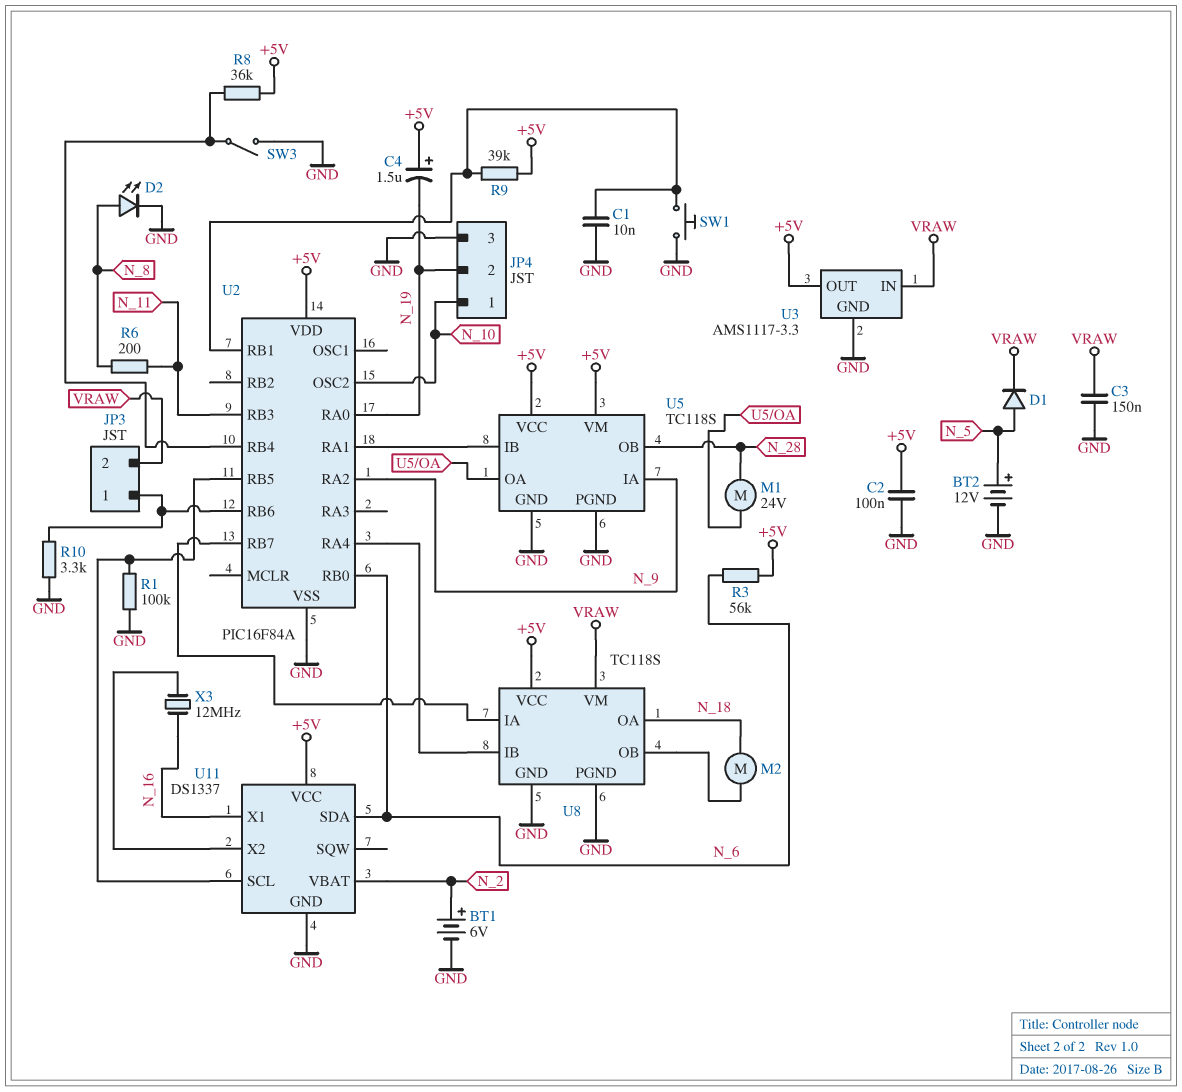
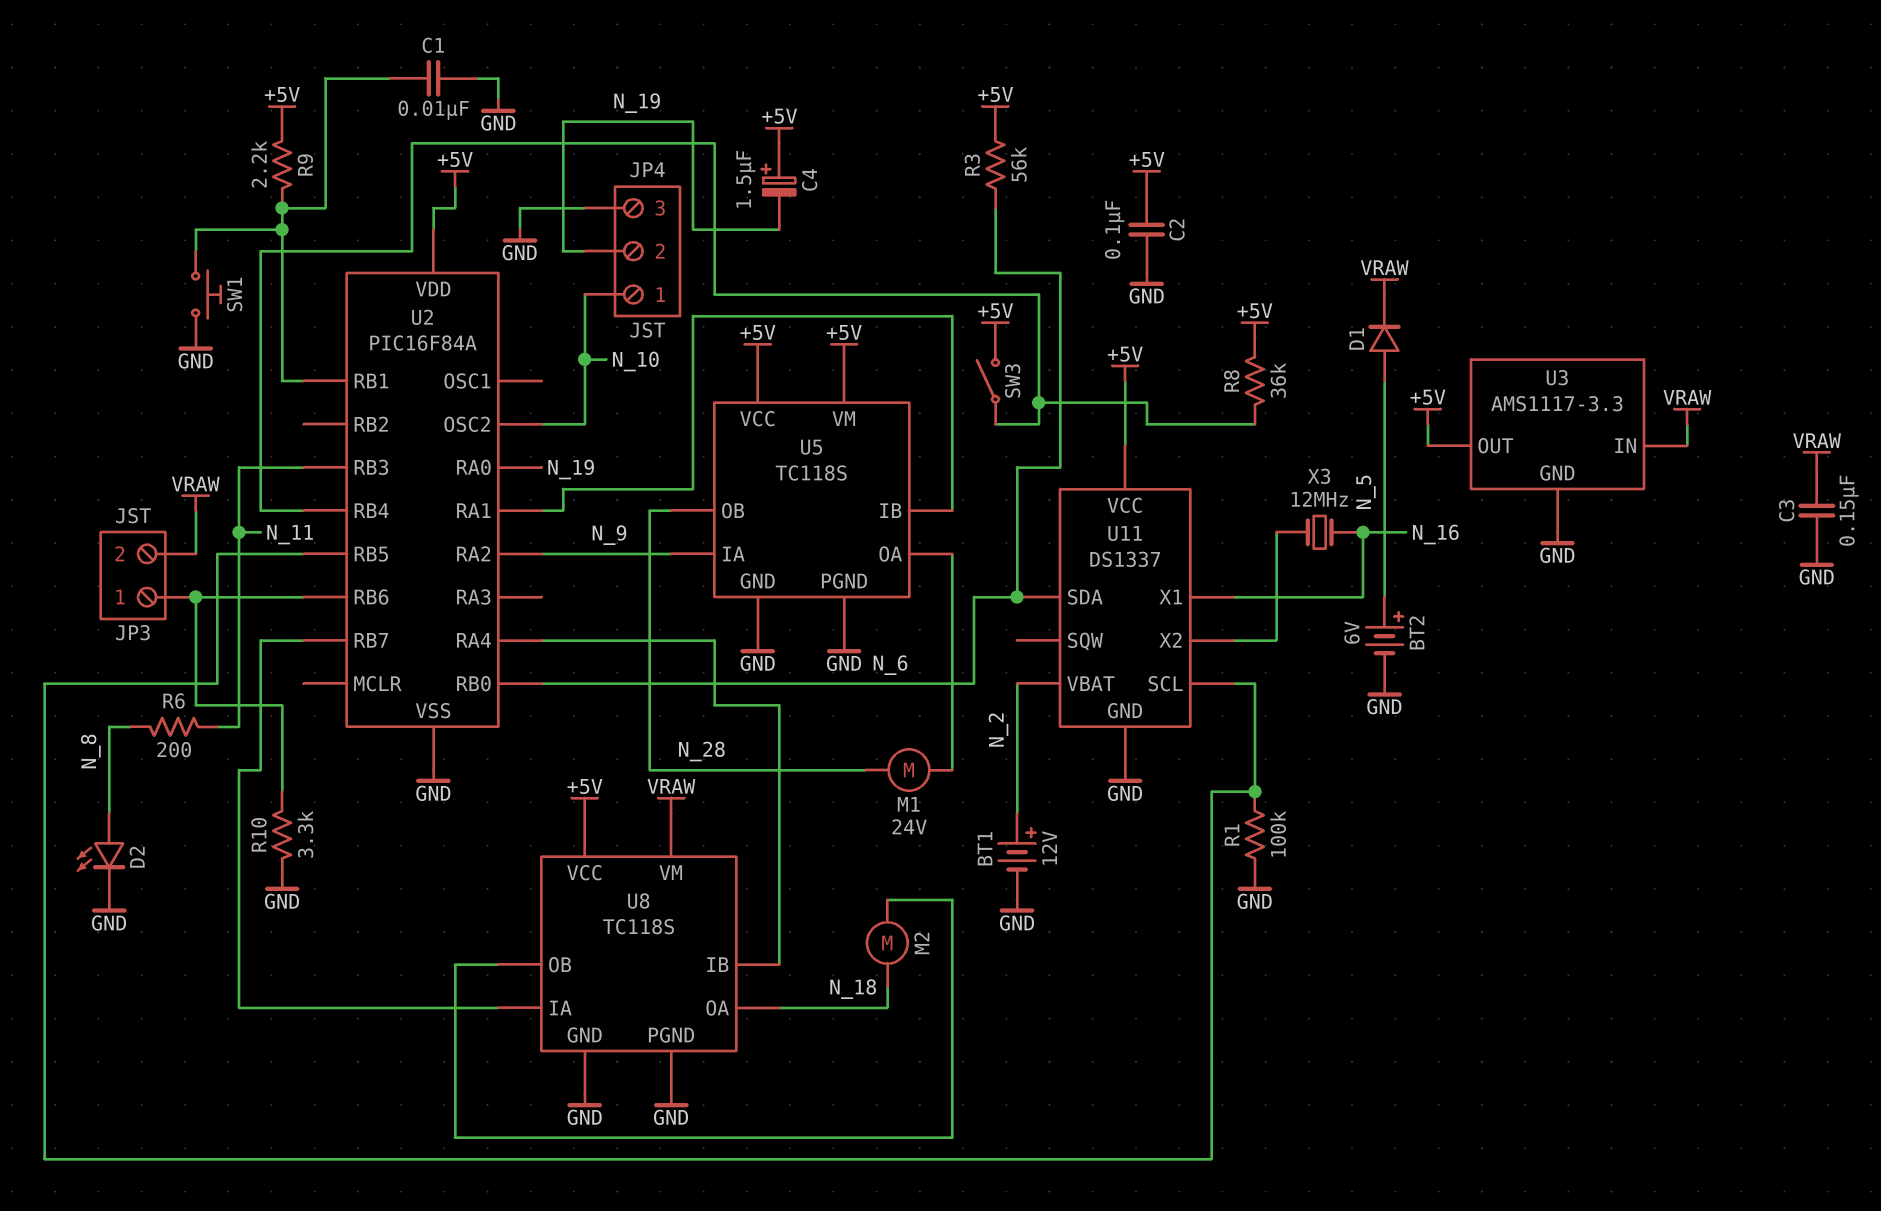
BT1: 6V (plus N_2, minus GND) -> 12V (plus N_2, minus GND)
BT2: 12V (plus N_5, minus GND) -> 6V (plus N_5, minus GND)
R9: 39k (+5V, U2/RB1) -> 2.2k (+5V, U2/RB1)
SW3: switch (GND, U2/RB4) -> switch (+5V, U2/RB4)

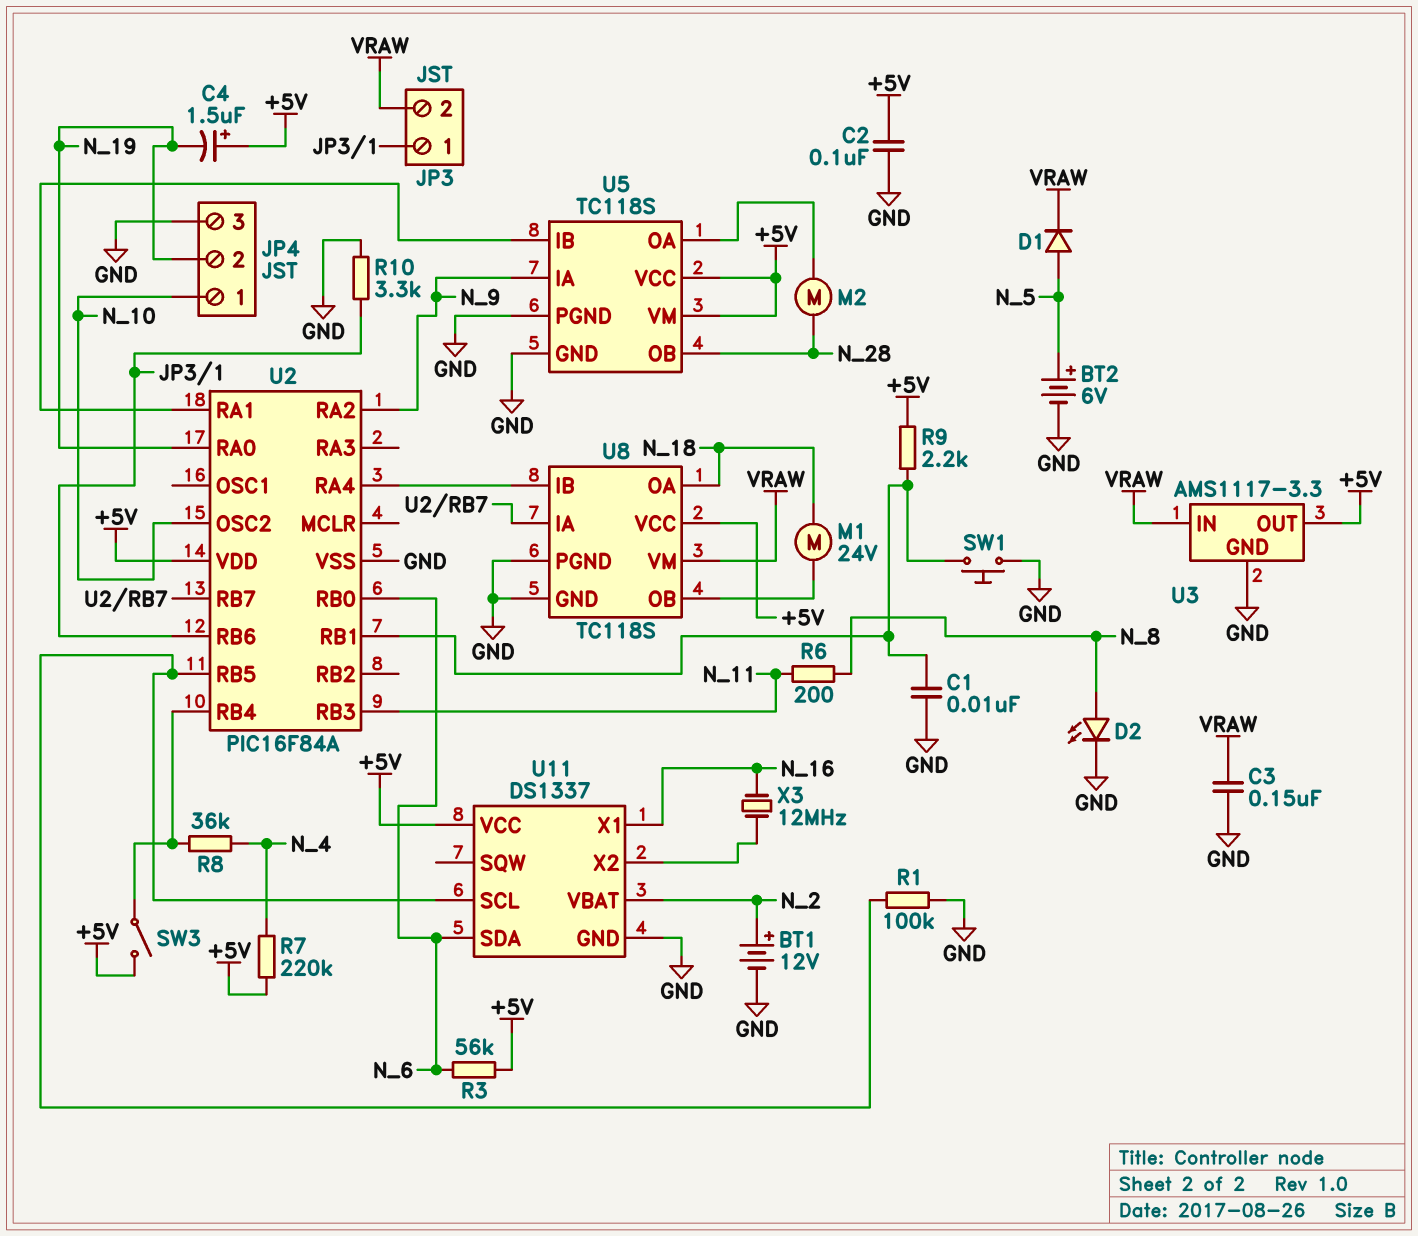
M1: motor 24V (N_28, U5/OA) -> motor 24V (N_18, U8/OB)
M2: motor (N_18, U8/OB) -> motor (N_28, U5/OA)
R7: none -> 220k (+5V, N_4)
R8: 36k (+5V, U2/RB4) -> 36k (N_4, U2/RB4)

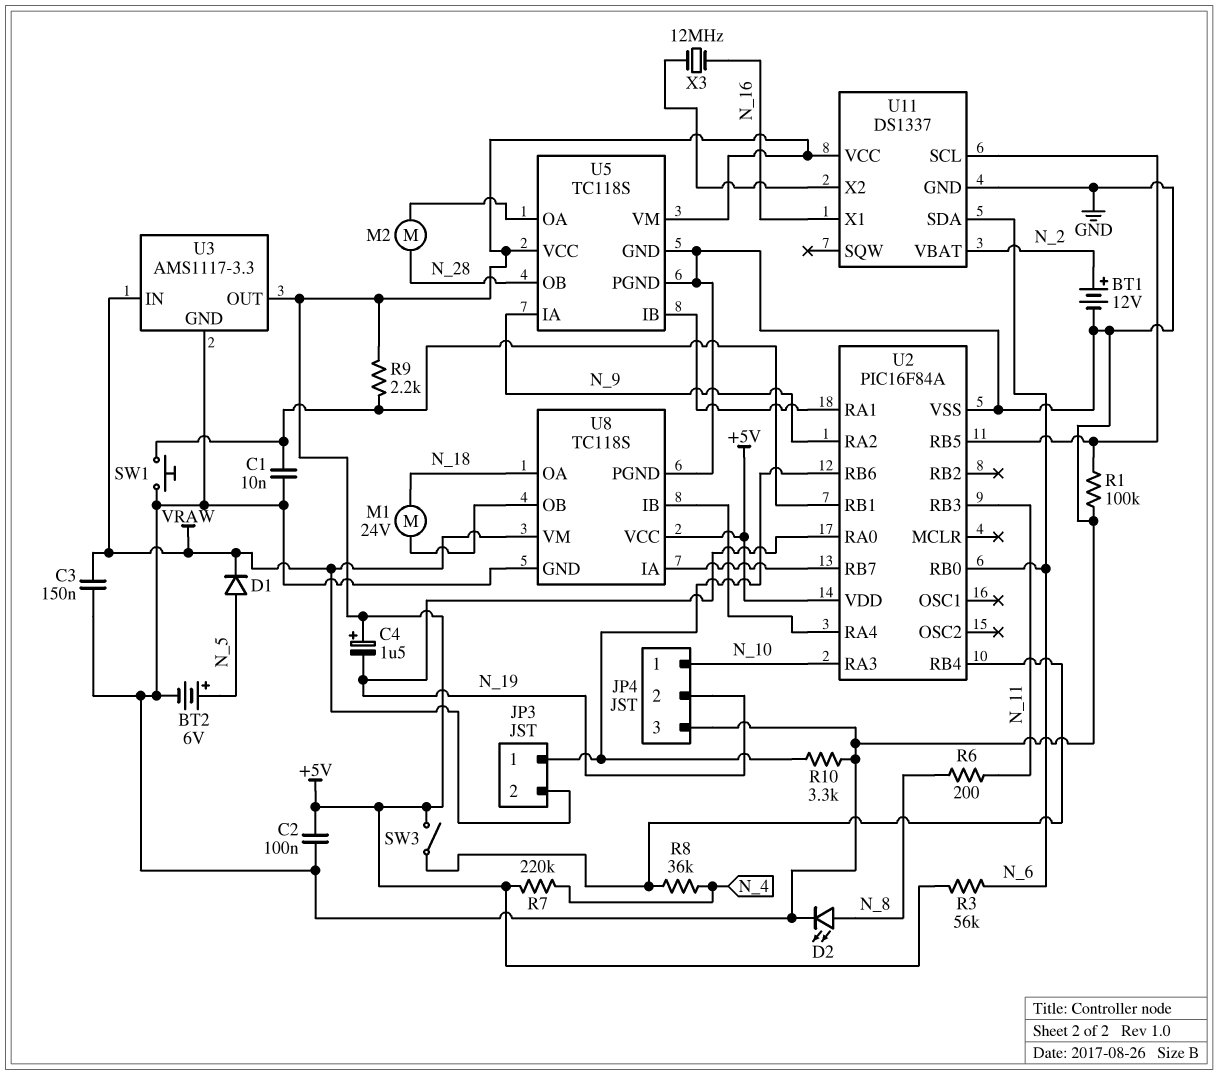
U2 pin OSC2: N_10 -> none
U2 pin RA3: none -> N_10

